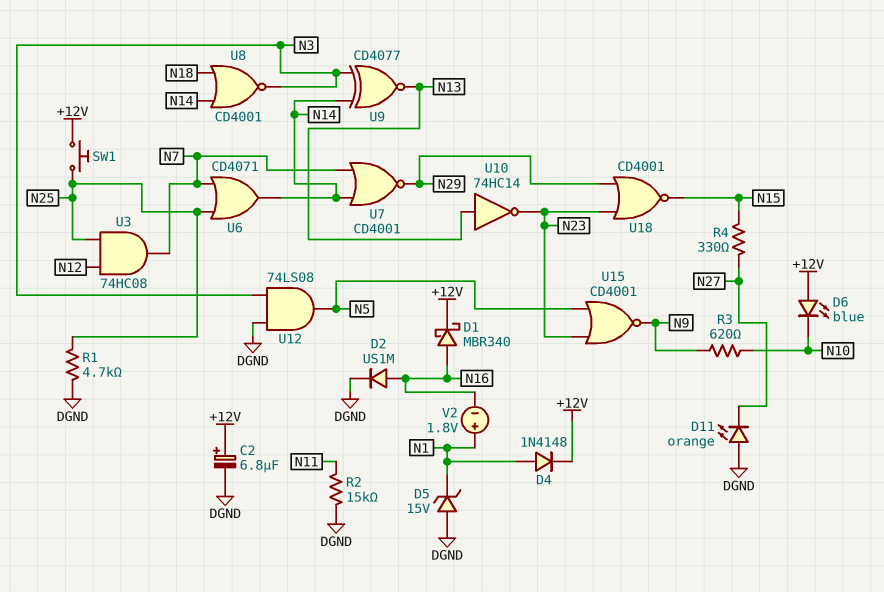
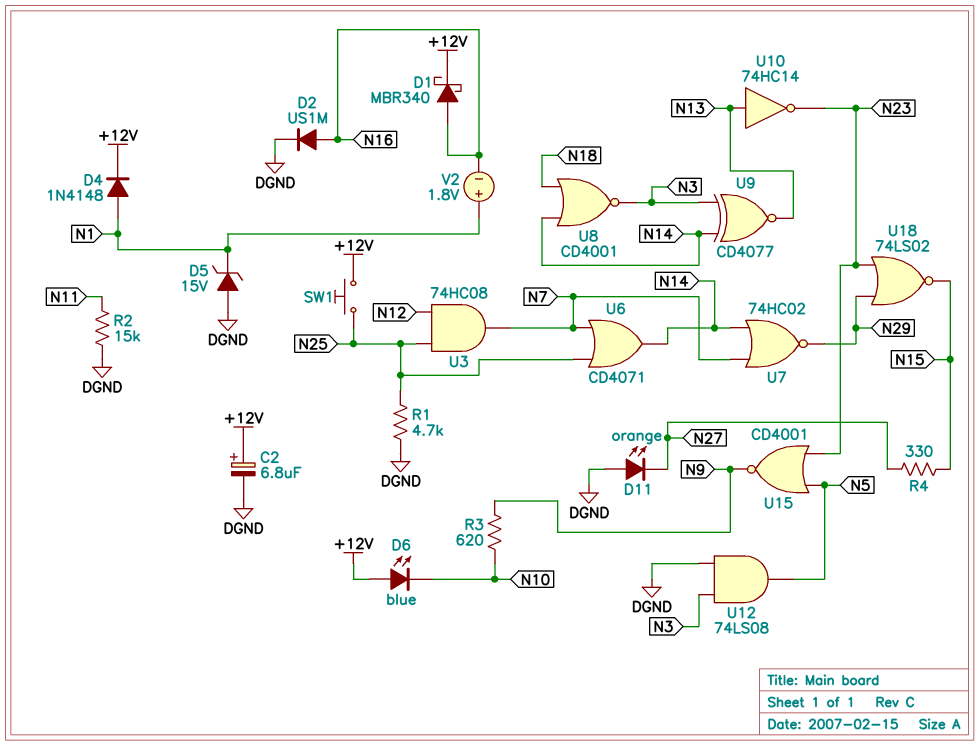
U7: NOR CD4001 (in N7, in N14, out N29) -> NOR 74HC02 (in N7, in N14, out N29)
U18: NOR CD4001 (in N23, in N29, out N15) -> NOR 74LS02 (in N23, in N29, out N15)

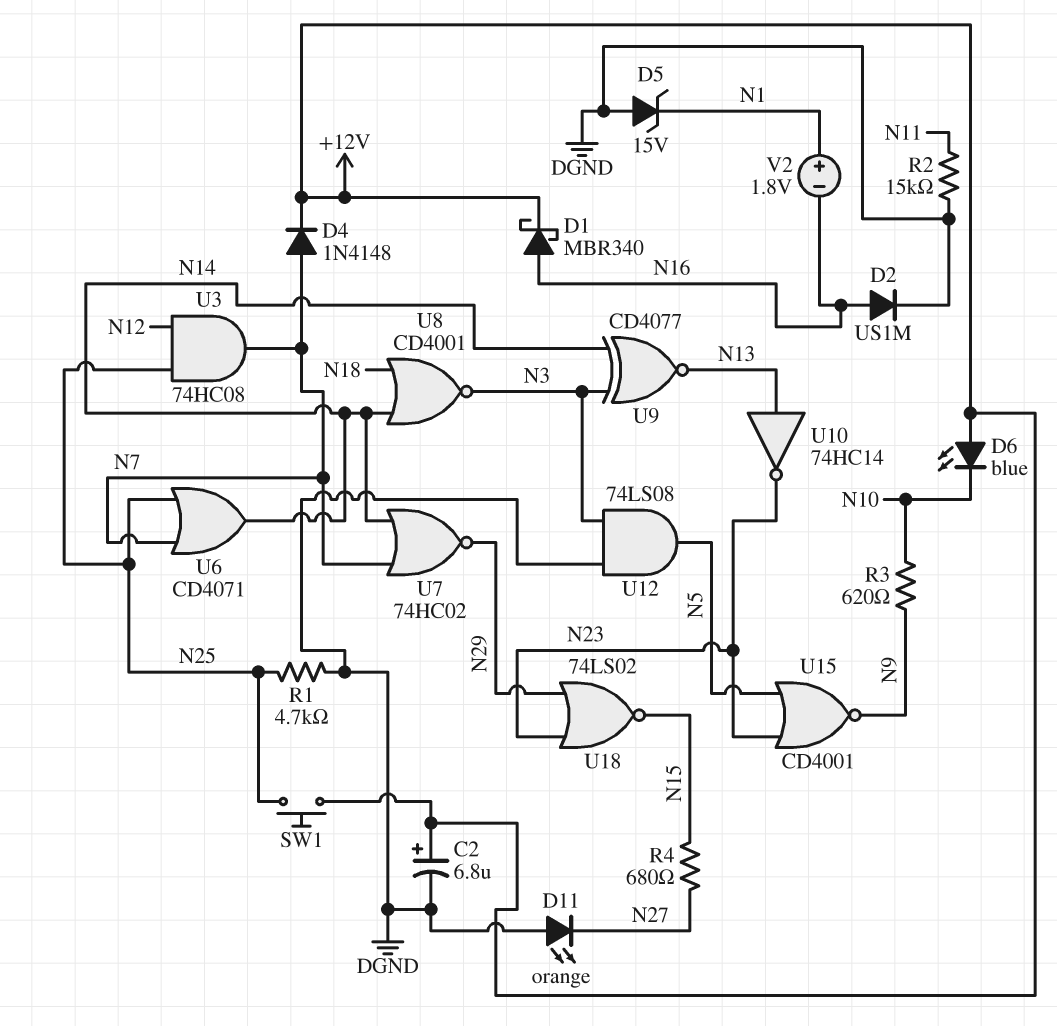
D4: diode 1N4148 (A N1, K +12V) -> diode 1N4148 (A N7, K +12V)
R4: 330 (N15, N27) -> 680 (N15, N27)

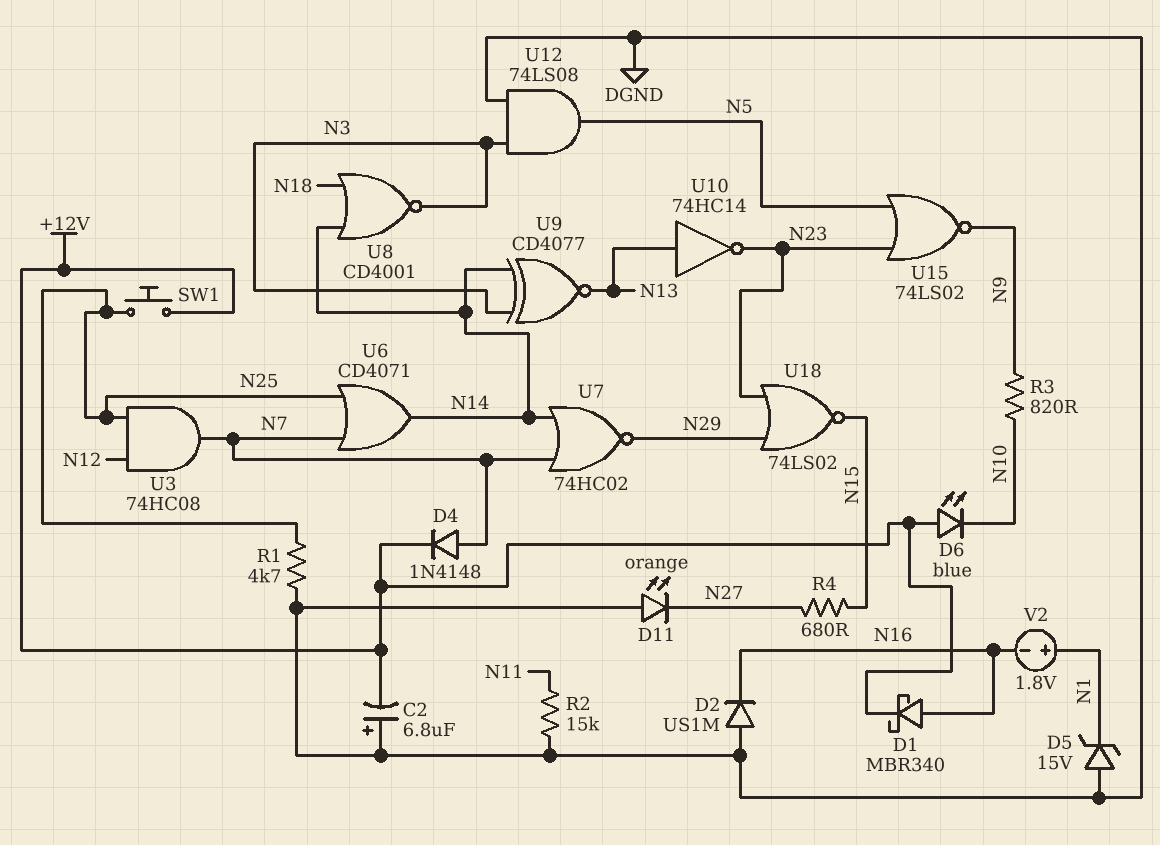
C2: 6.8uF (plus +12V, minus DGND) -> 6.8uF (plus DGND, minus +12V)
D2: diode US1M (A N16, K DGND) -> diode US1M (A DGND, K N16)
R3: 620 (N9, N10) -> 820 (N9, N10)
U15: NOR CD4001 (in N5, in N23, out N9) -> NOR 74LS02 (in N5, in N23, out N9)

